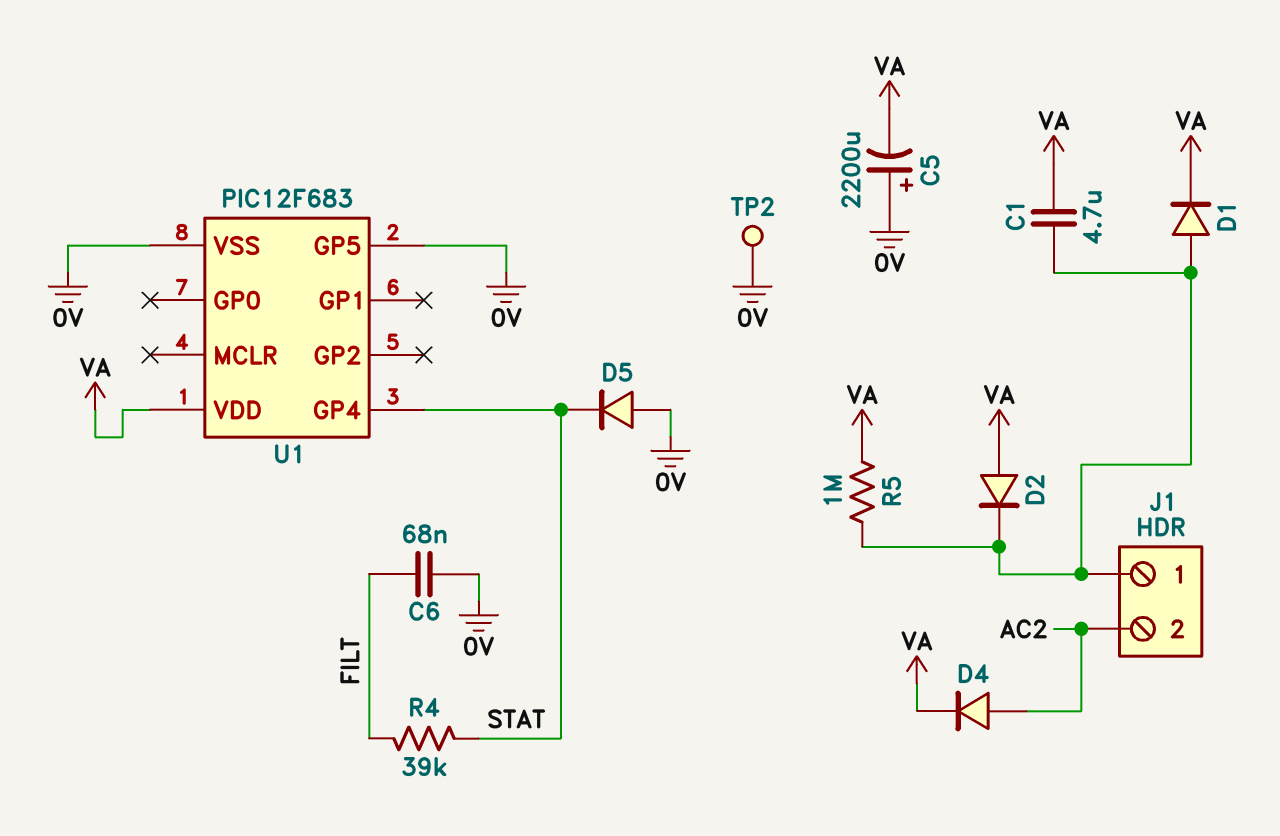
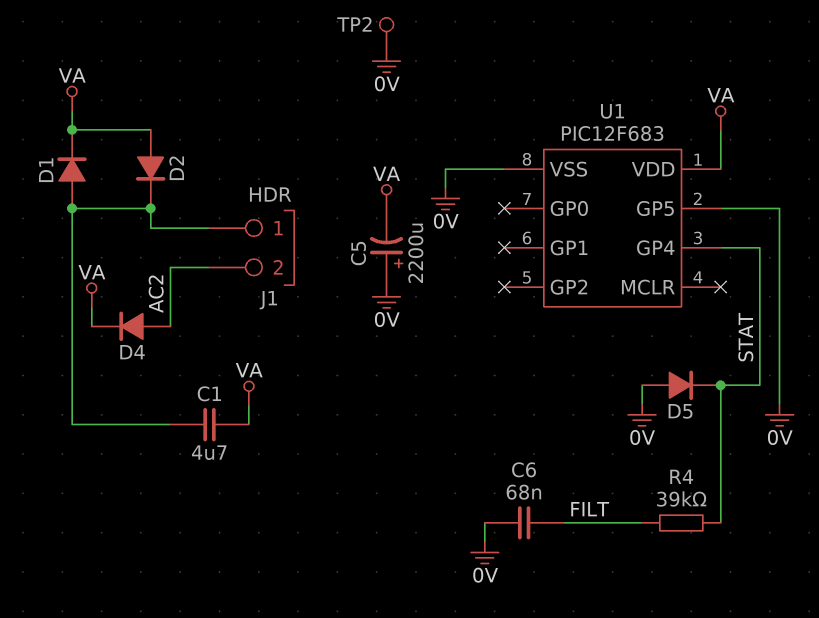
R5: 1M (J1/1, VA) -> none

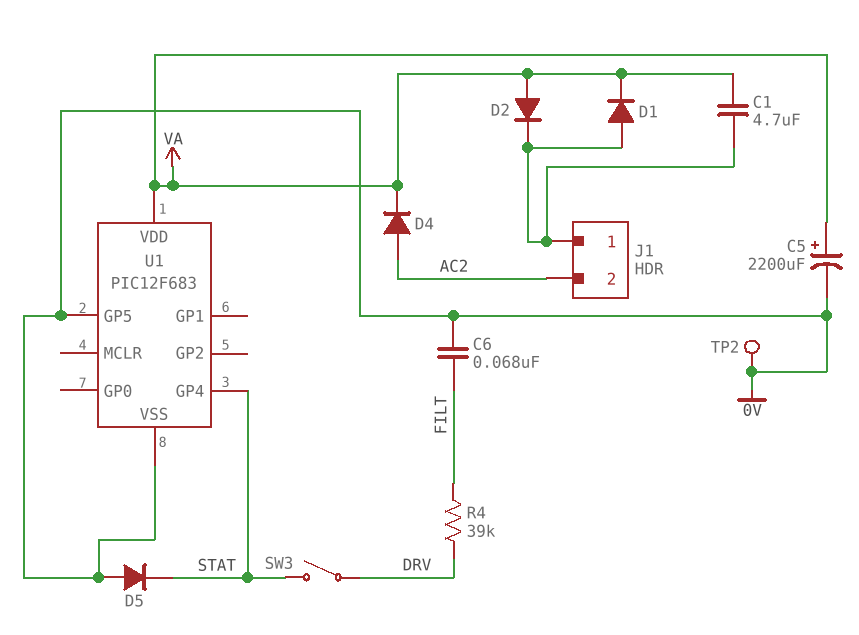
C5: 2200uF (plus 0V, minus VA) -> 2200uF (plus VA, minus 0V)
R4: 39k (FILT, STAT) -> 39k (DRV, FILT)
SW3: none -> switch (DRV, STAT)

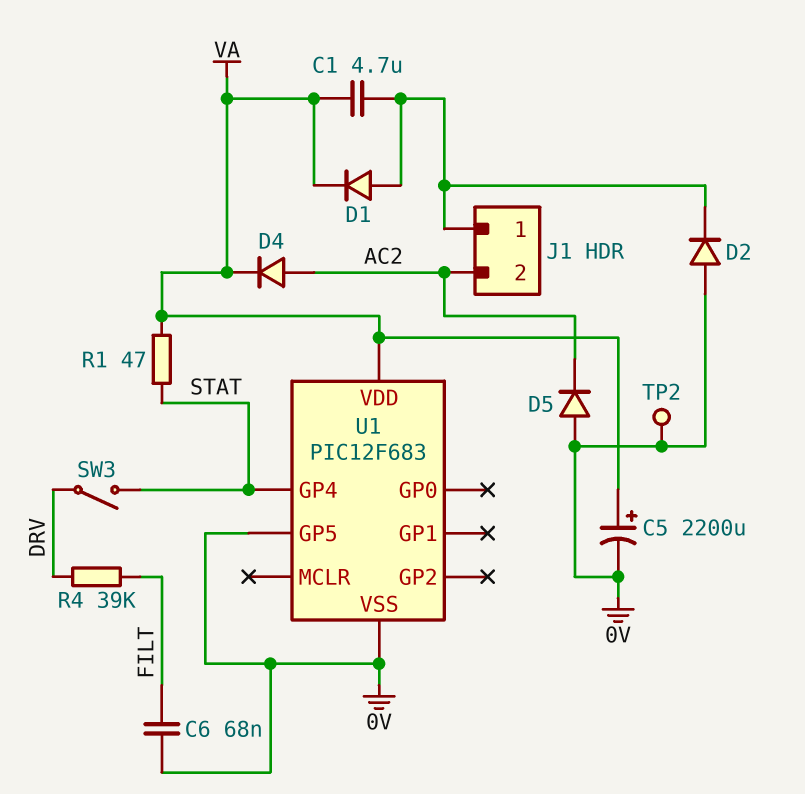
D2: diode (A VA, K J1/1) -> diode (A 0V, K J1/1)
D5: diode (A 0V, K STAT) -> diode (A 0V, K AC2)
R1: none -> 47 (STAT, VA)

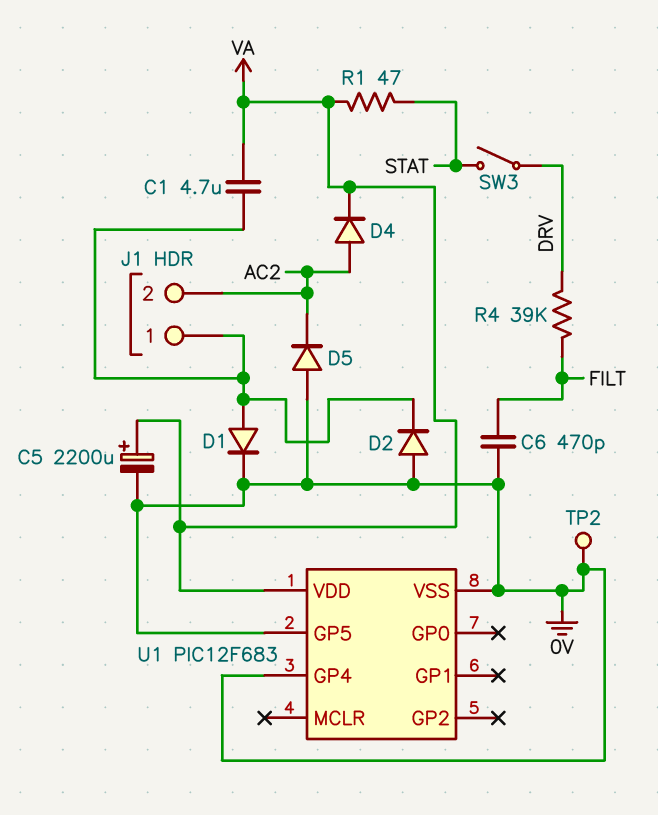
C6: 68nF (0V, FILT) -> 470pF (0V, FILT)
D1: diode (A J1/1, K VA) -> diode (A J1/1, K 0V)
U1 pin GP4: STAT -> 0V

